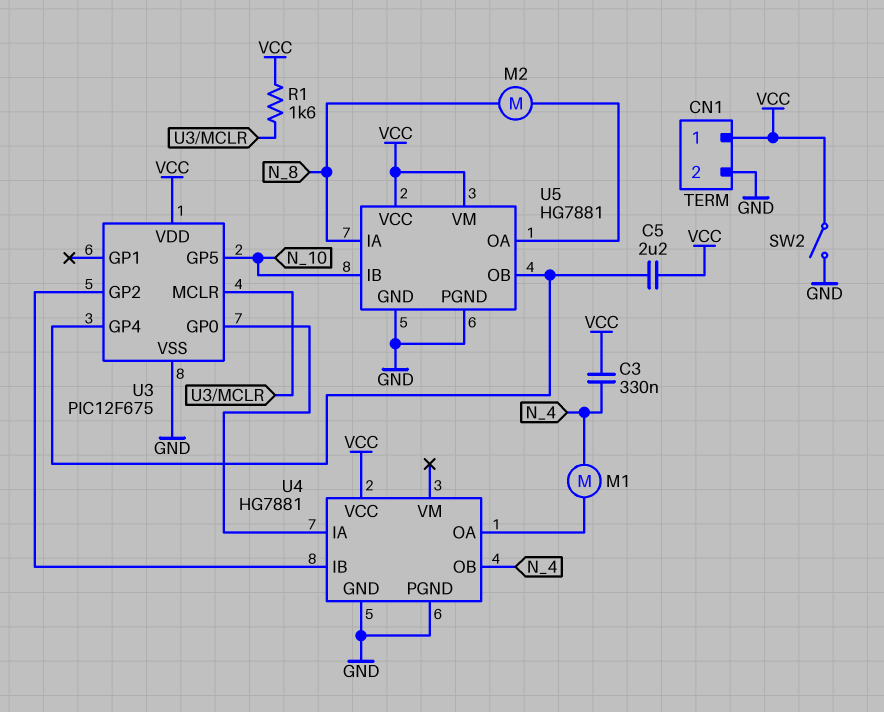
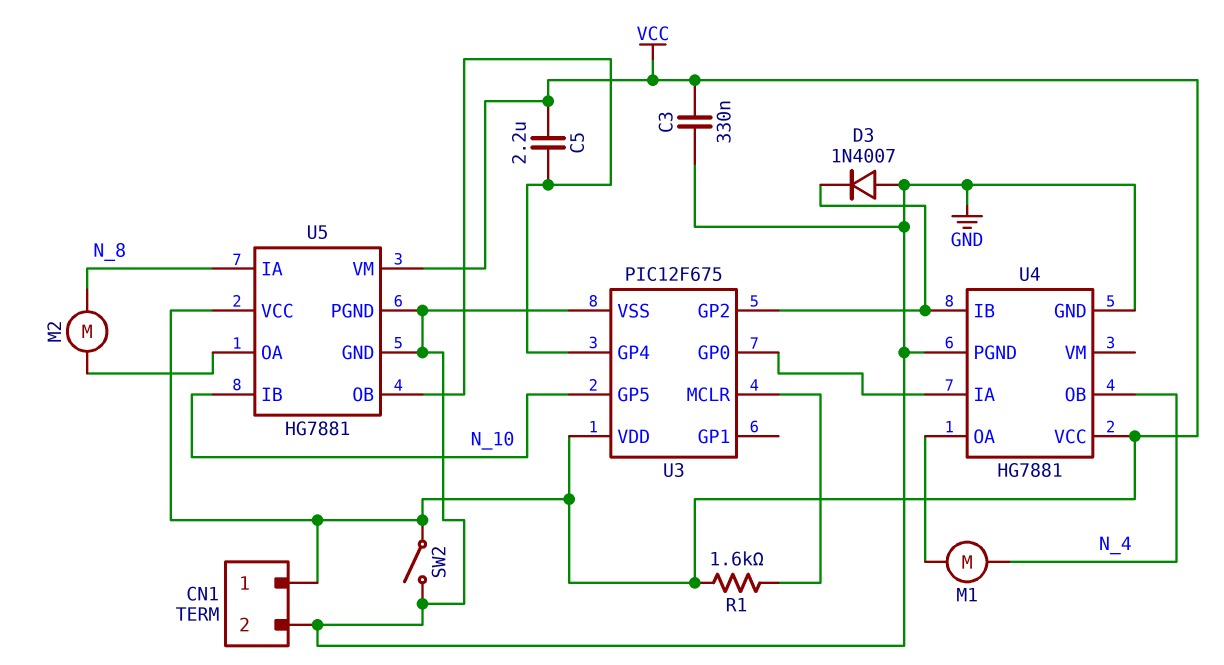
C3: 330nF (N_4, VCC) -> 330nF (GND, VCC)
D3: none -> diode 1N4007 (A GND, K U3/GP2)

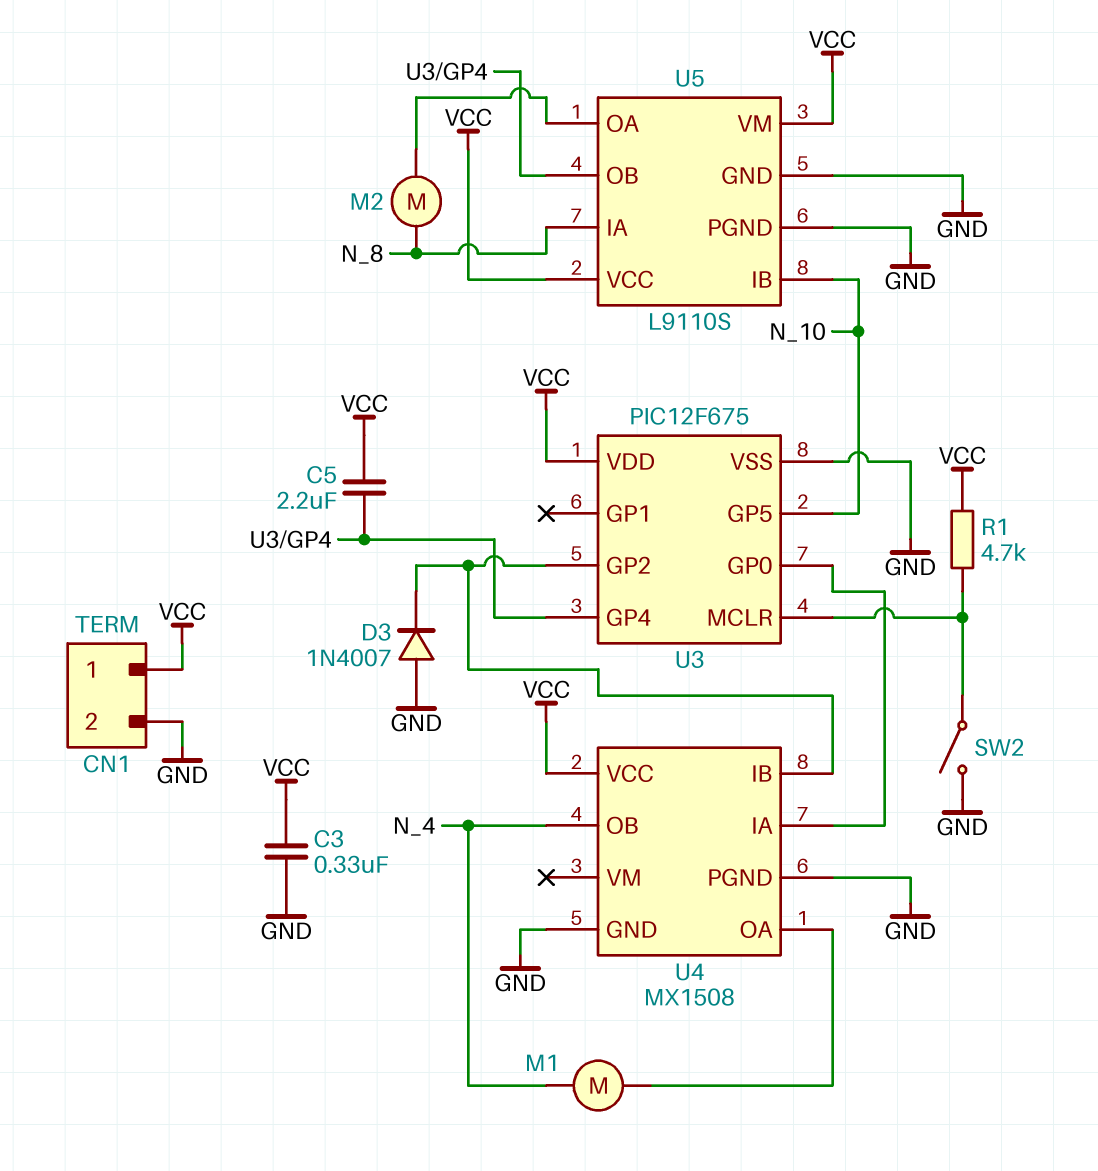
R1: 1.6k (U3/MCLR, VCC) -> 4.7k (U3/MCLR, VCC)
SW2: switch (GND, VCC) -> switch (GND, U3/MCLR)
U4: HG7881 -> MX1508
U5: HG7881 -> L9110S

